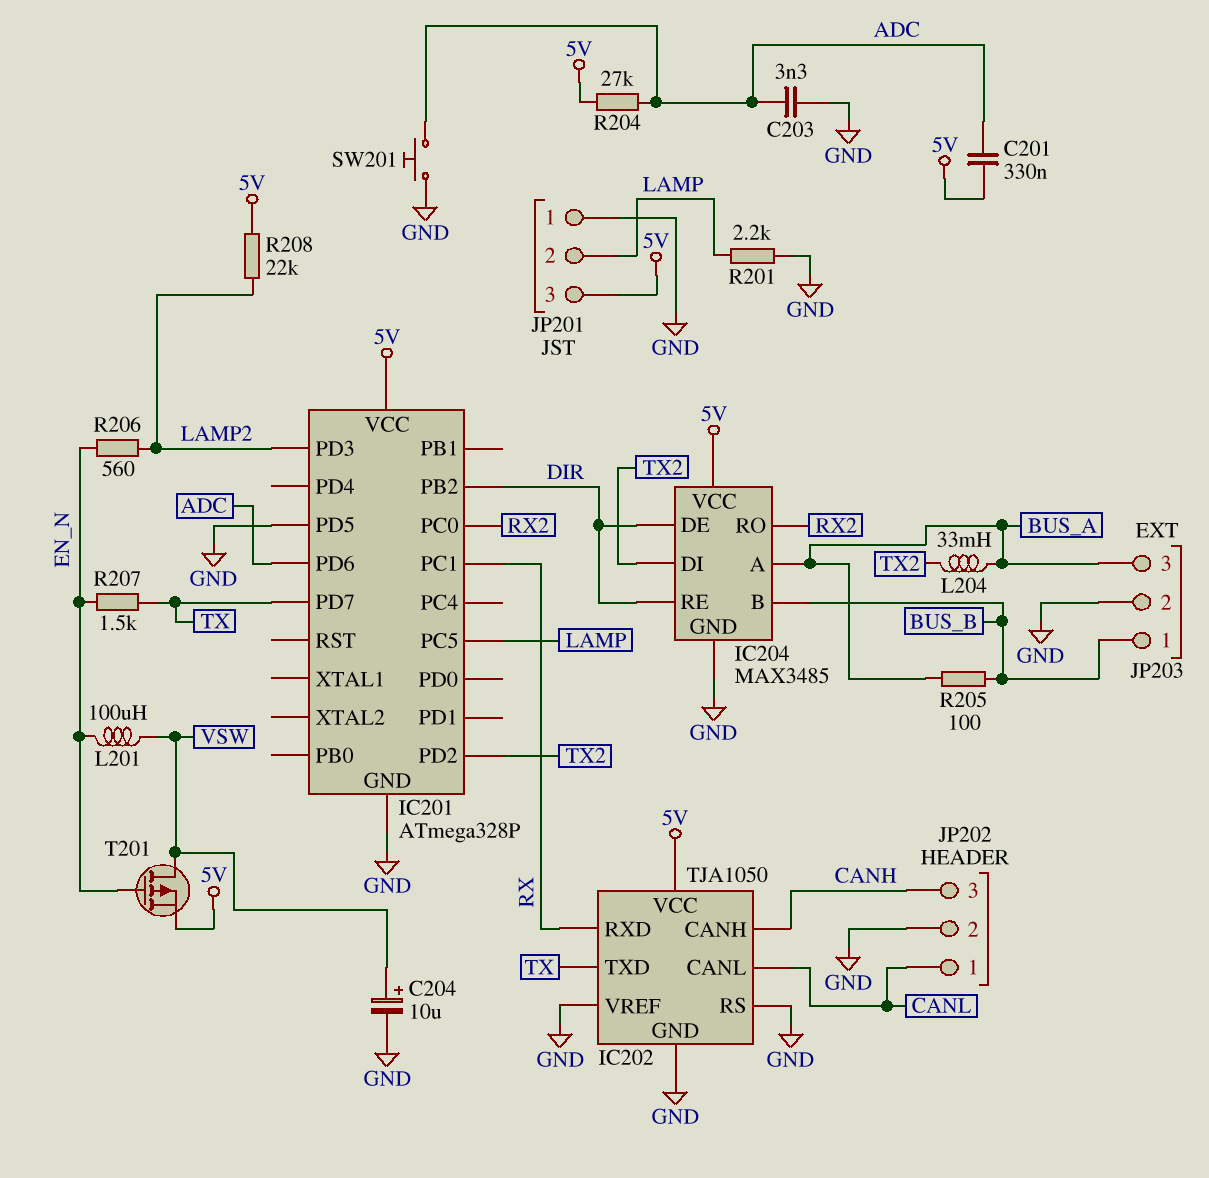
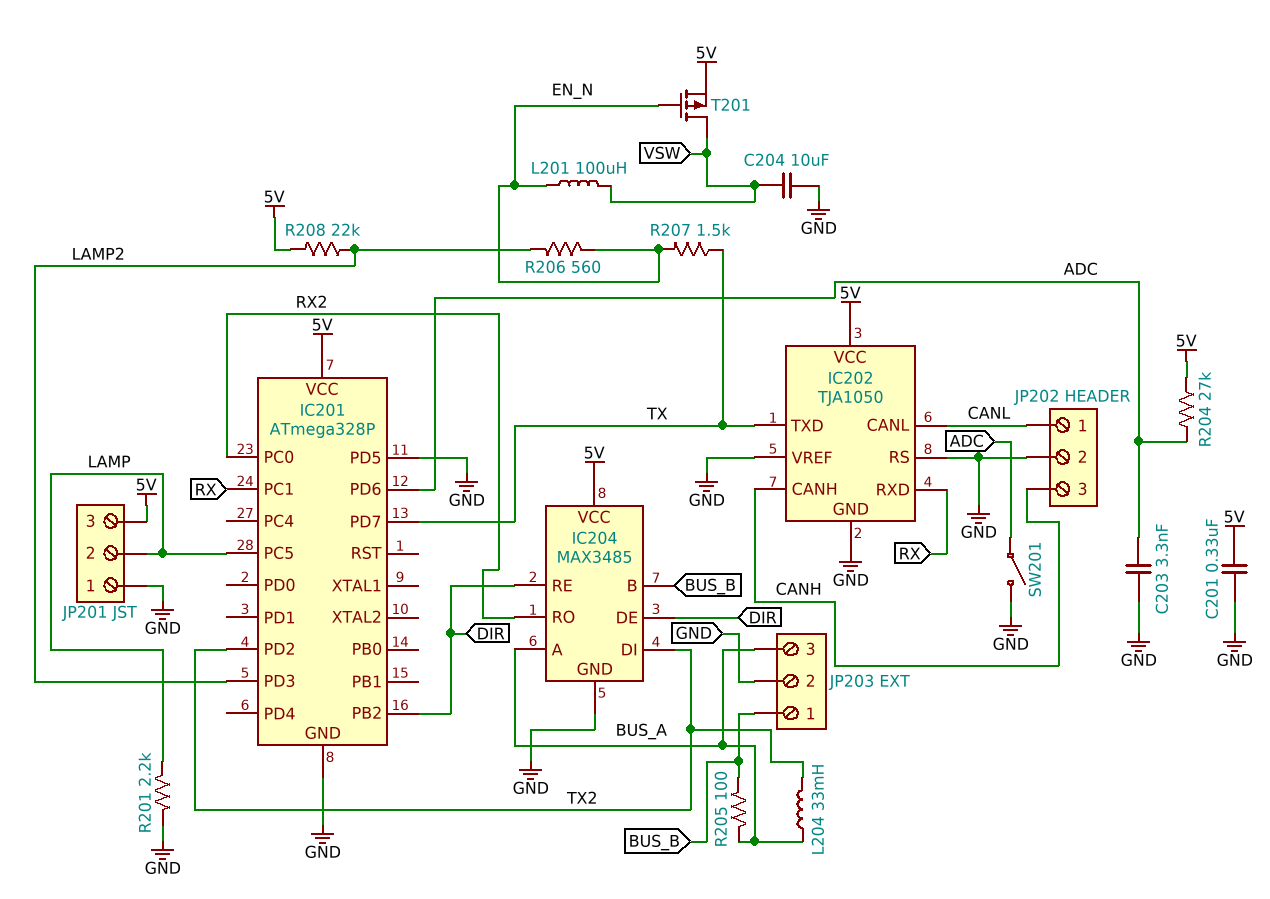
C201: 330nF (5V, ADC) -> 330nF (5V, GND)
C204: 10uF (plus VSW, minus GND) -> 10uF (GND, VSW)
SW201: button (ADC, GND) -> switch (ADC, GND)

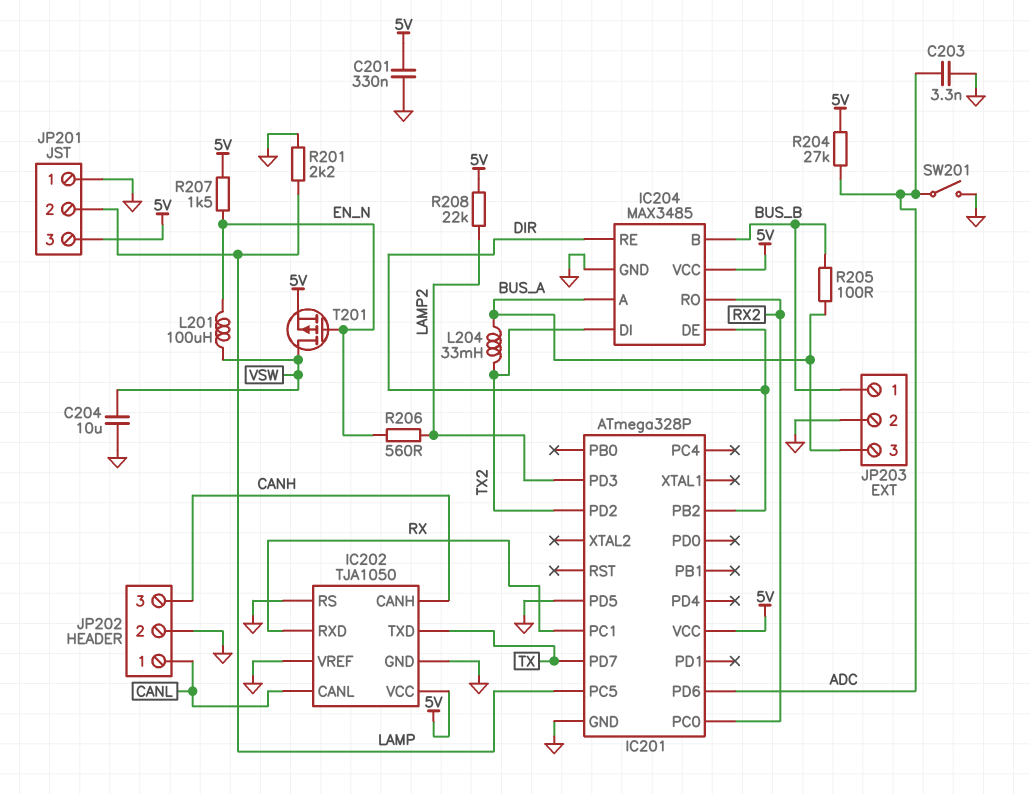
R207: 1.5k (EN_N, TX) -> 1.5k (5V, EN_N)

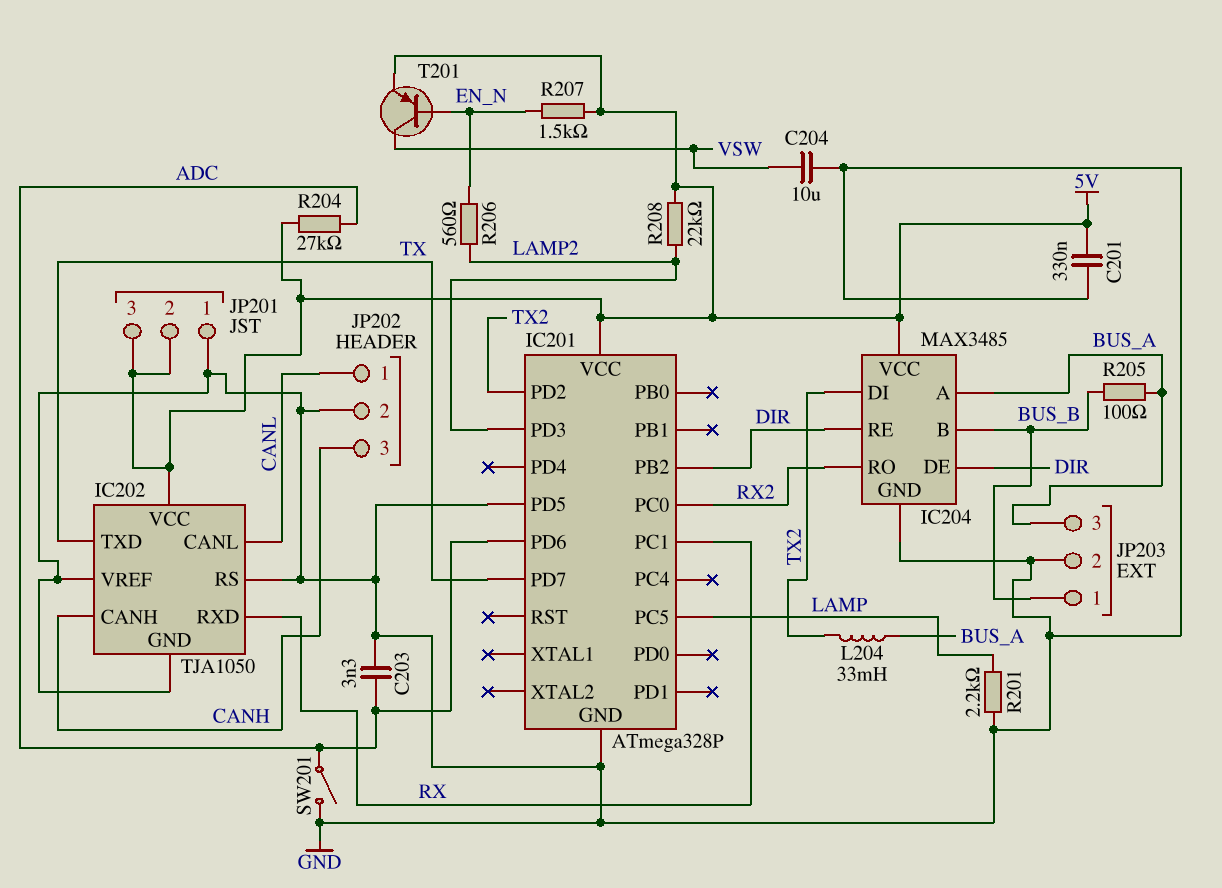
JP201 pin 2: LAMP -> 5V
L201: 100uH (EN_N, VSW) -> none
T201: PMOS (G EN_N, D VSW, S 5V) -> PNP (B EN_N, C VSW, E 5V)

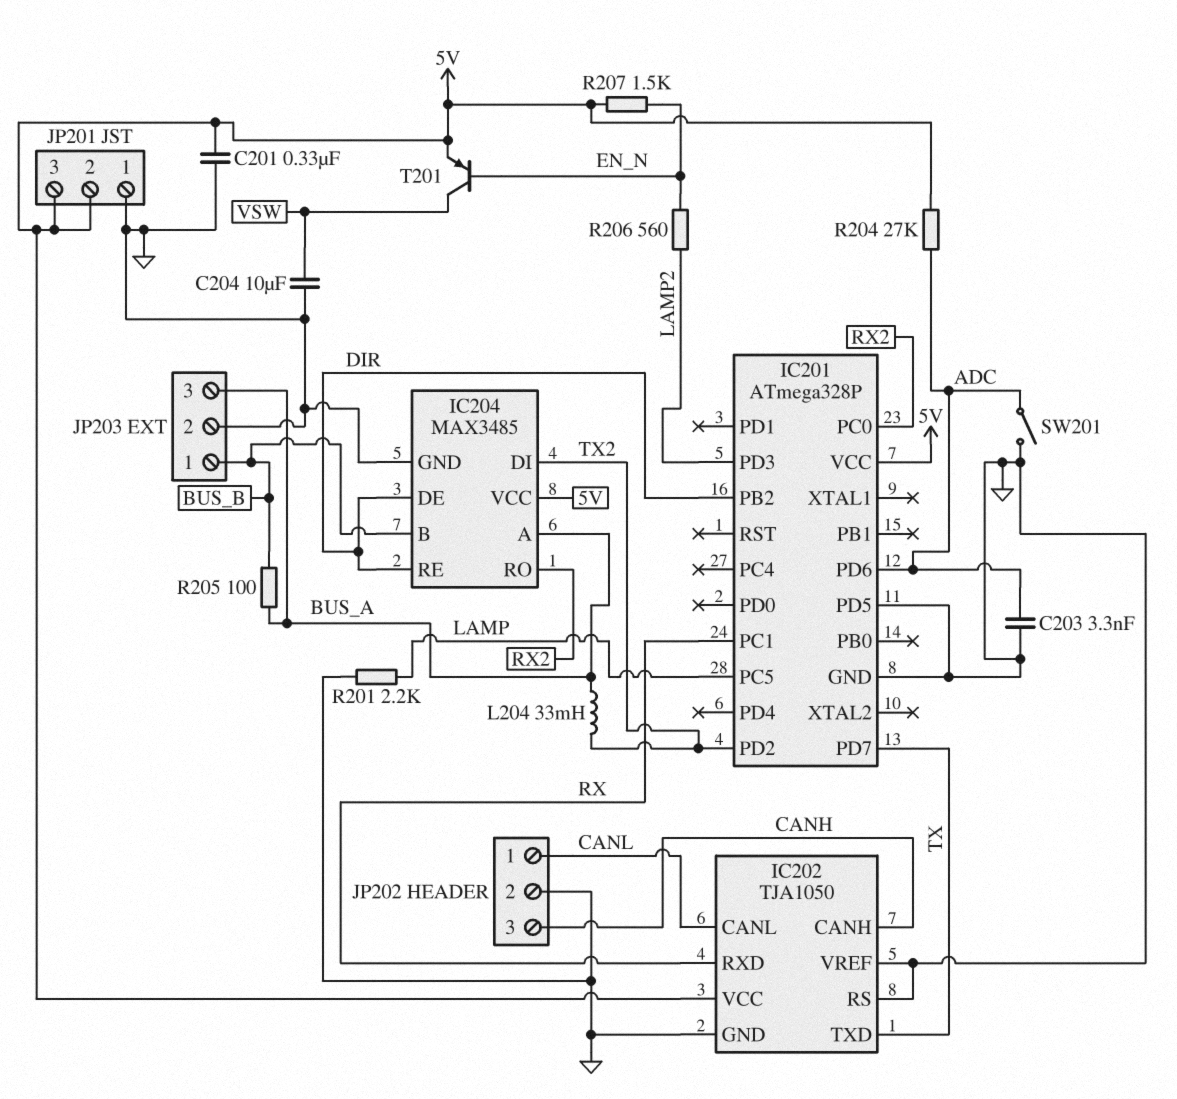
R208: 22k (5V, LAMP2) -> none

